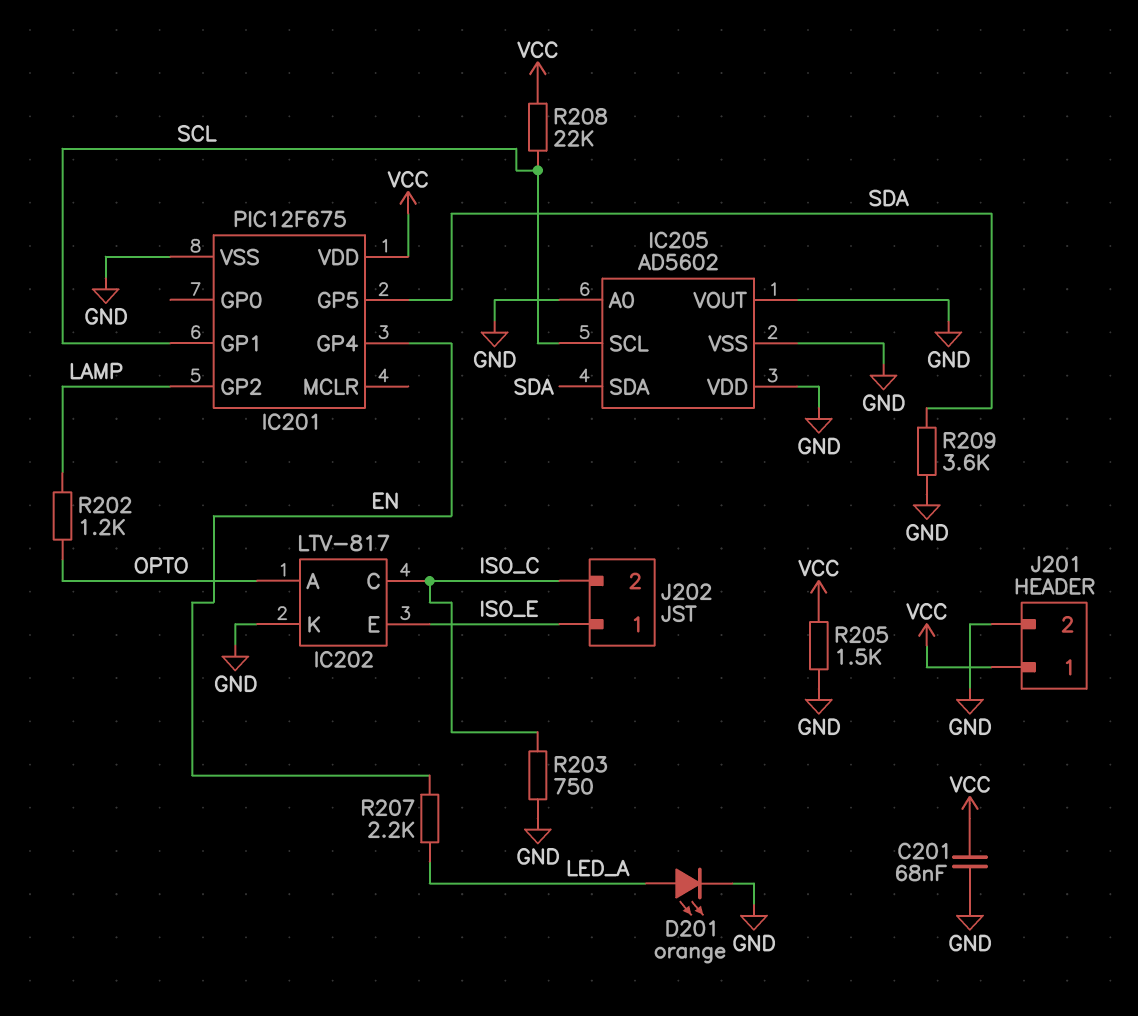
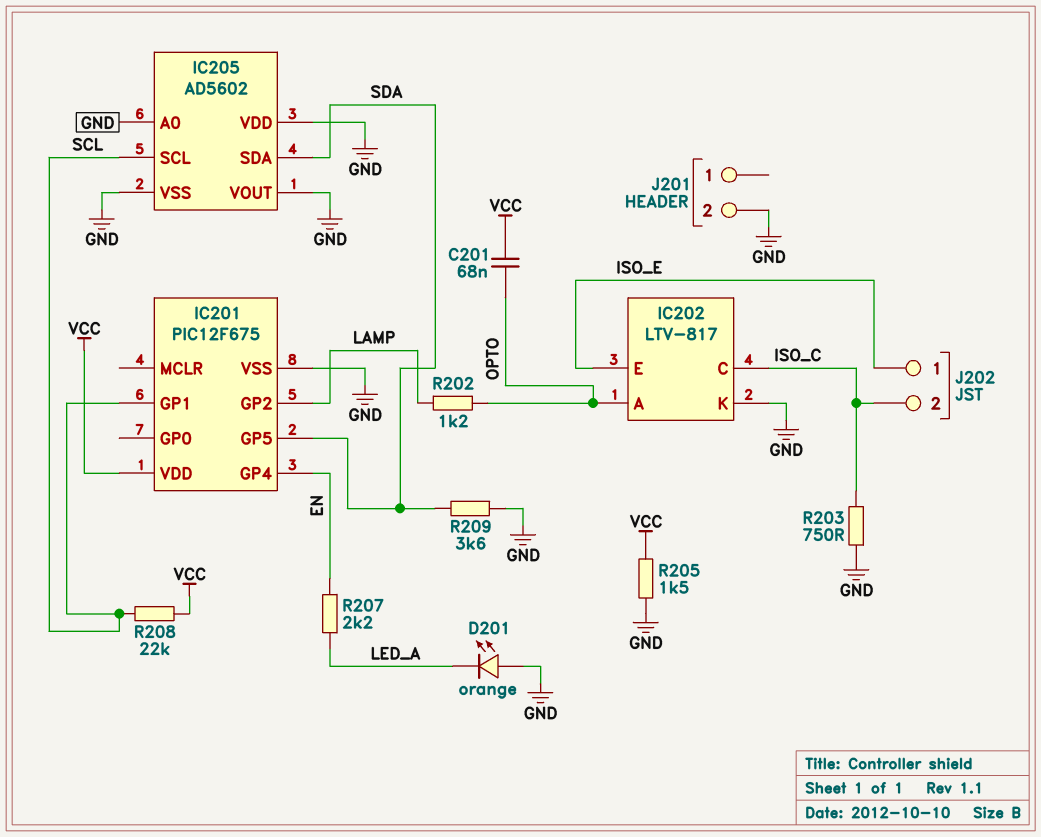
C201: 68nF (GND, VCC) -> 68nF (OPTO, VCC)
D201: LED orange (A LED_A, K GND) -> LED orange (A GND, K LED_A)
J201 pin 1: VCC -> none

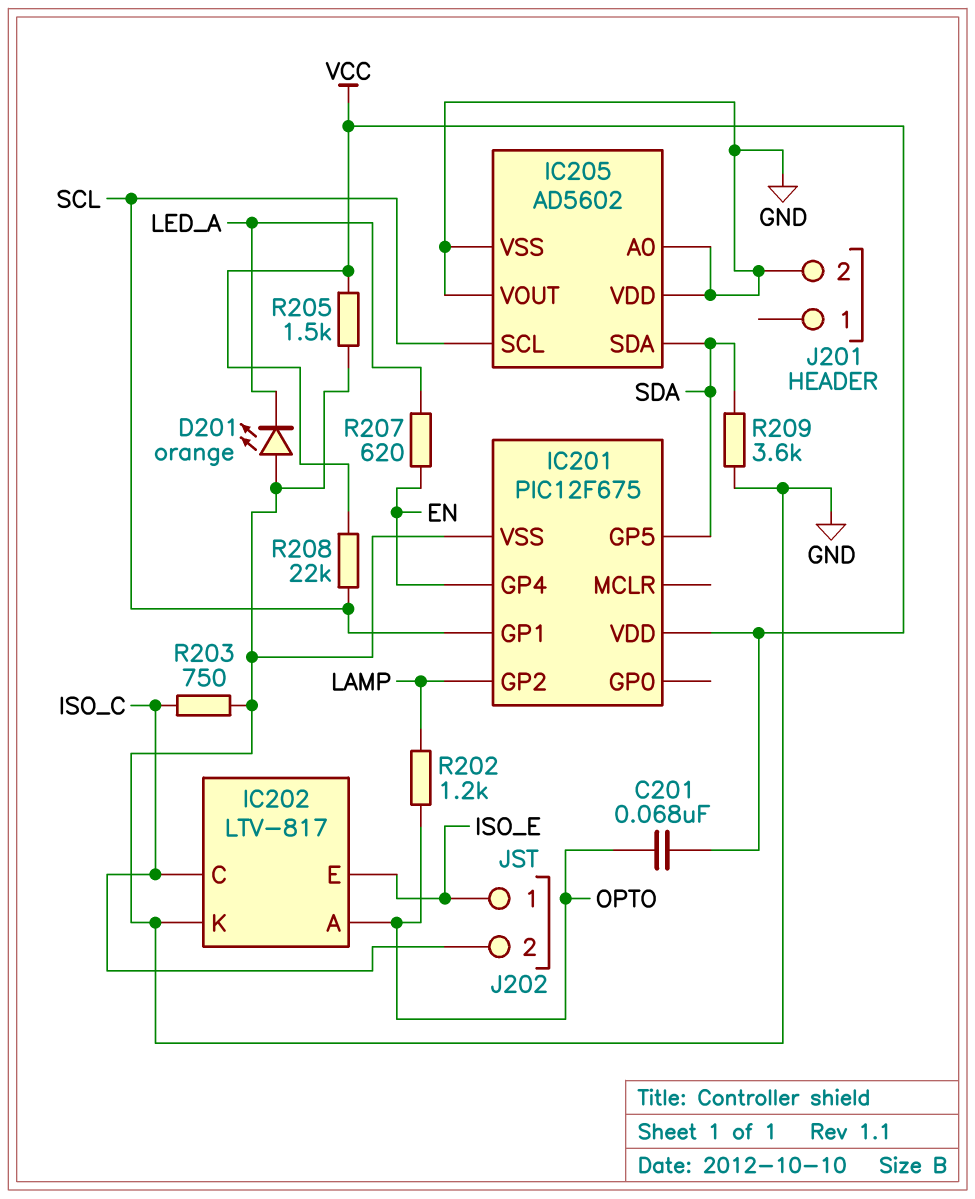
R207: 2.2k (EN, LED_A) -> 620 (EN, LED_A)

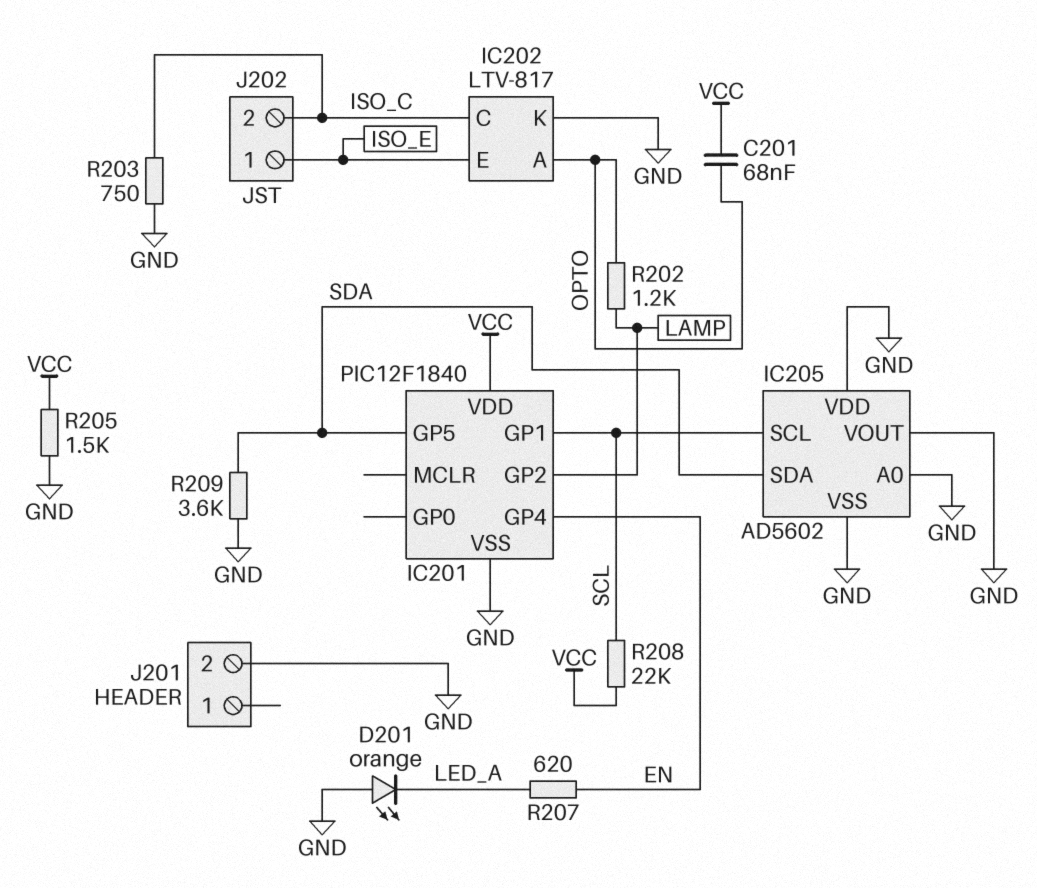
IC201: PIC12F675 -> PIC12F1840

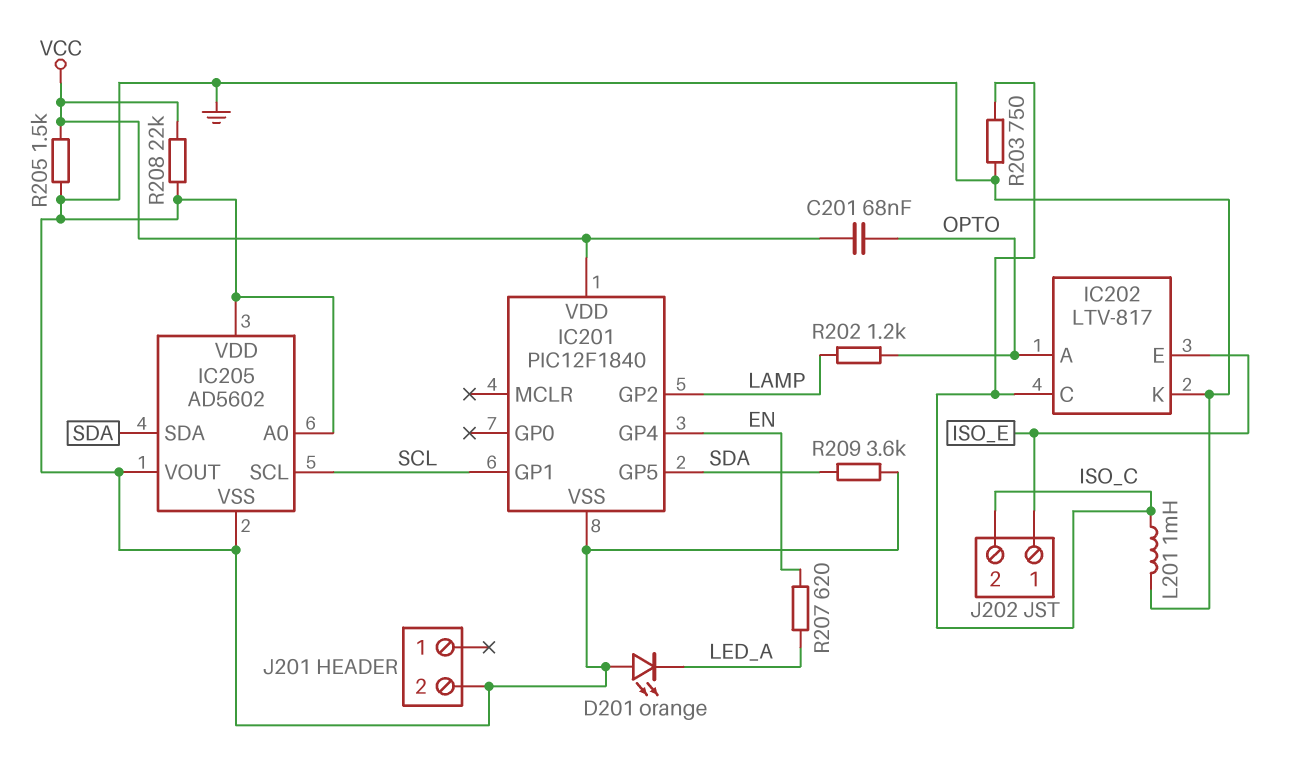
L201: none -> 1mH (GND, ISO_C)
R208: 22k (SCL, VCC) -> 22k (GND, VCC)

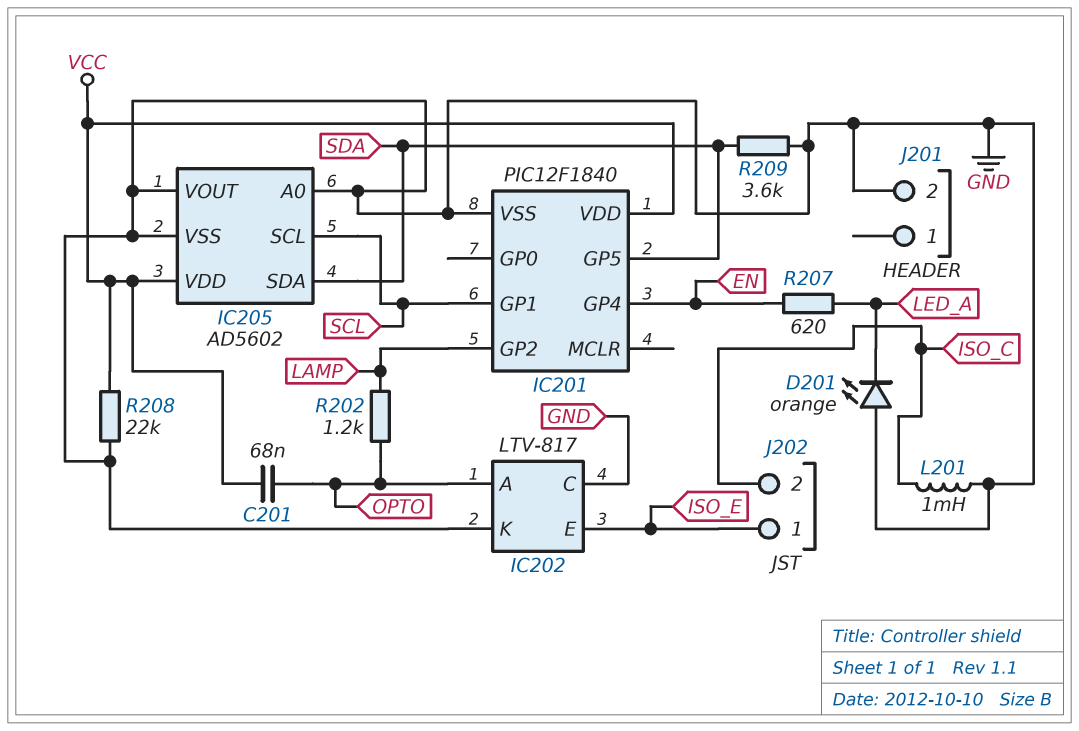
IC202 pin C: ISO_C -> GND
IC205 pin VDD: GND -> VCC
R203: 750 (GND, ISO_C) -> none
R205: 1.5k (GND, VCC) -> none

